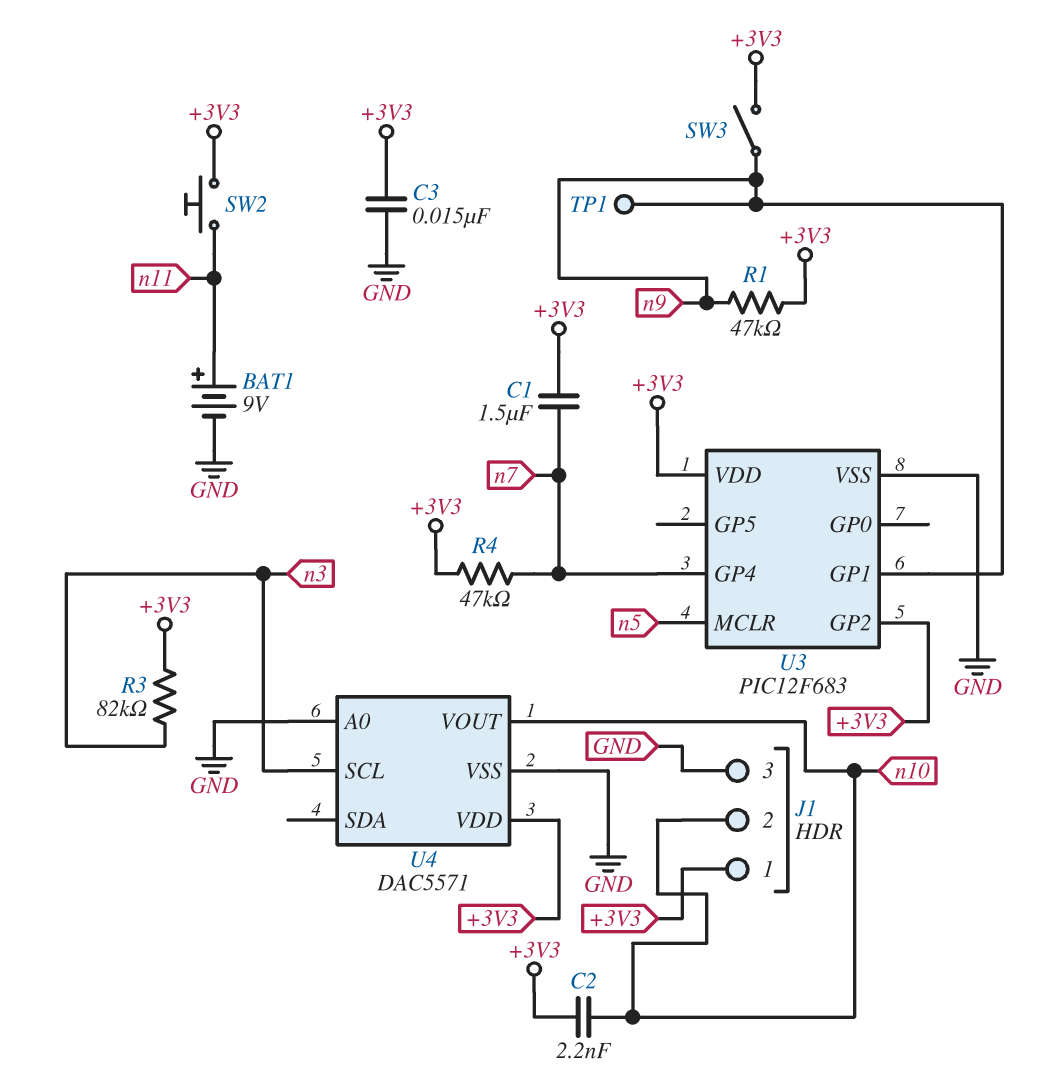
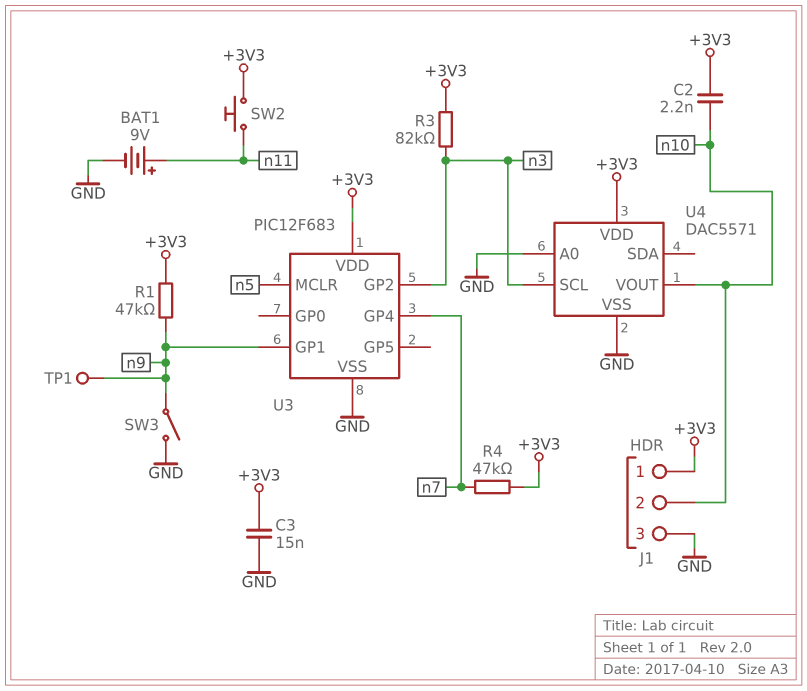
C1: 1.5uF (+3V3, n7) -> none
SW3: switch (+3V3, n9) -> switch (GND, n9)
U3 pin GP2: +3V3 -> n3

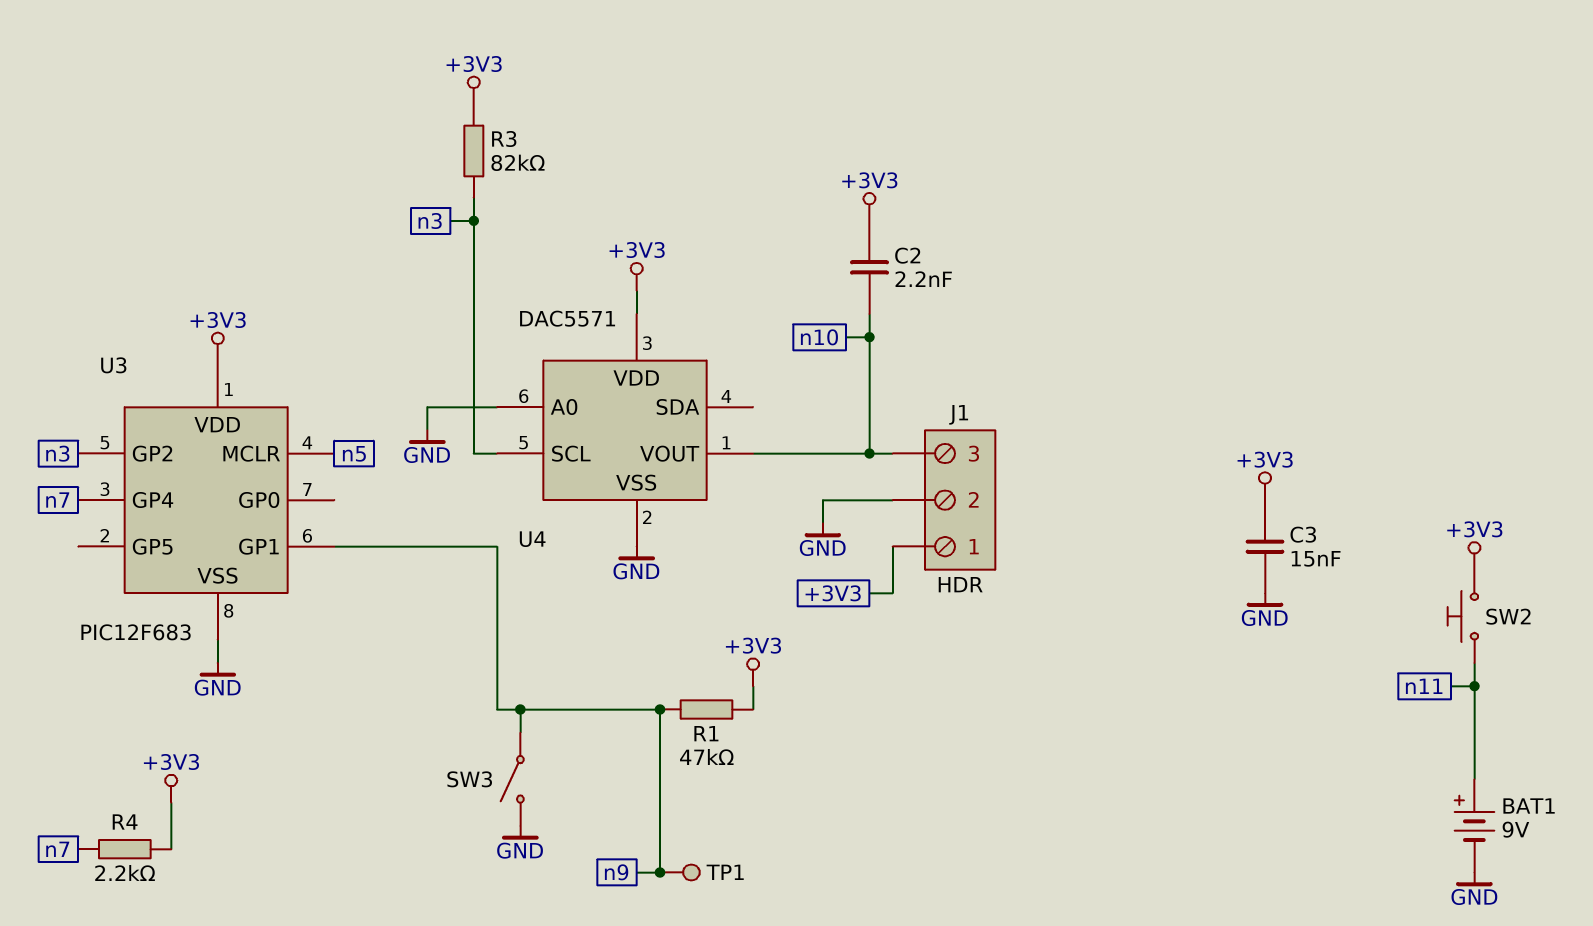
J1 pin 2: n10 -> GND
J1 pin 3: GND -> n10
R4: 47k (+3V3, n7) -> 2.2k (+3V3, n7)

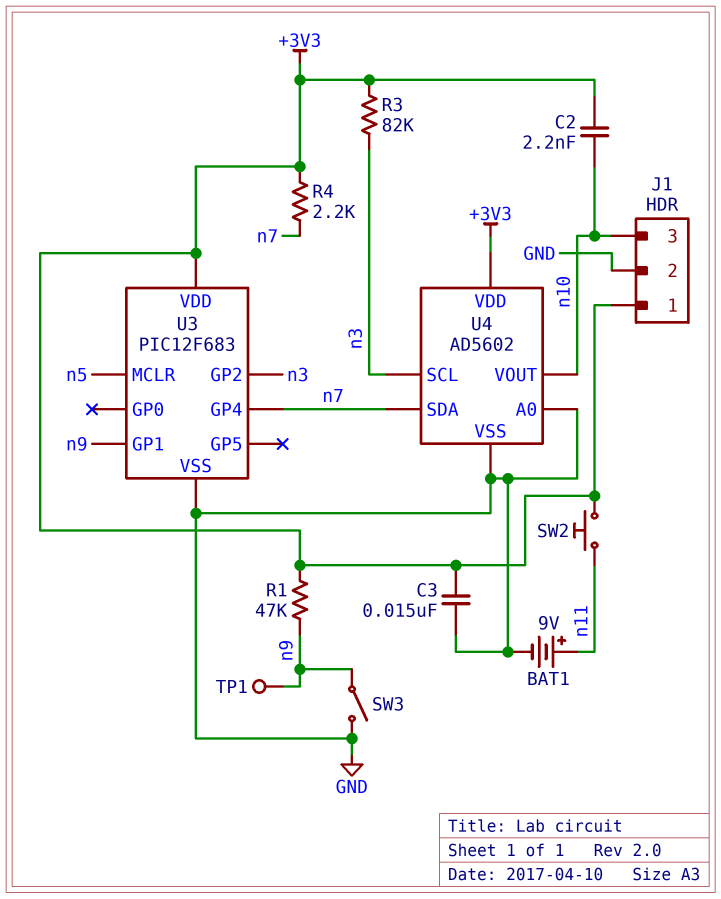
U4: DAC5571 -> AD5602
U4 pin SDA: none -> n7

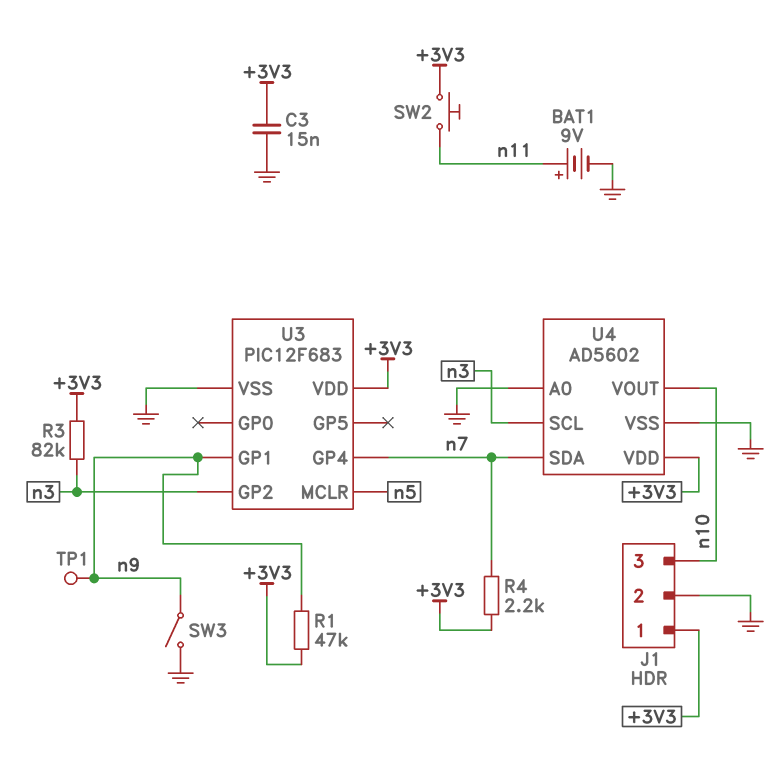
C2: 2.2nF (+3V3, n10) -> none

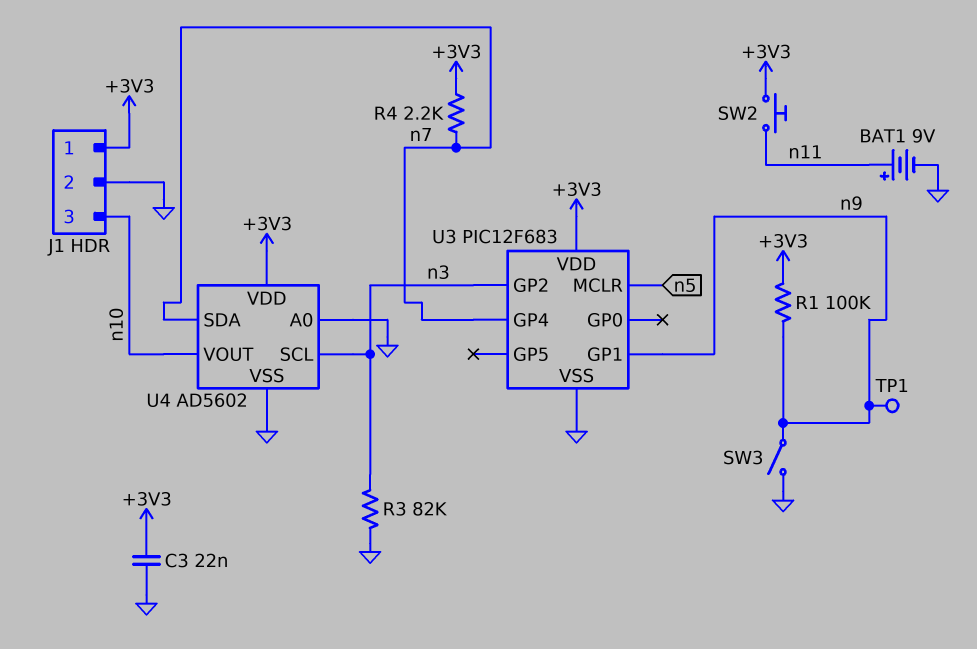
C3: 15nF (+3V3, GND) -> 22nF (+3V3, GND)
R1: 47k (+3V3, n9) -> 100k (+3V3, n9)
R3: 82k (+3V3, n3) -> 82k (GND, n3)

